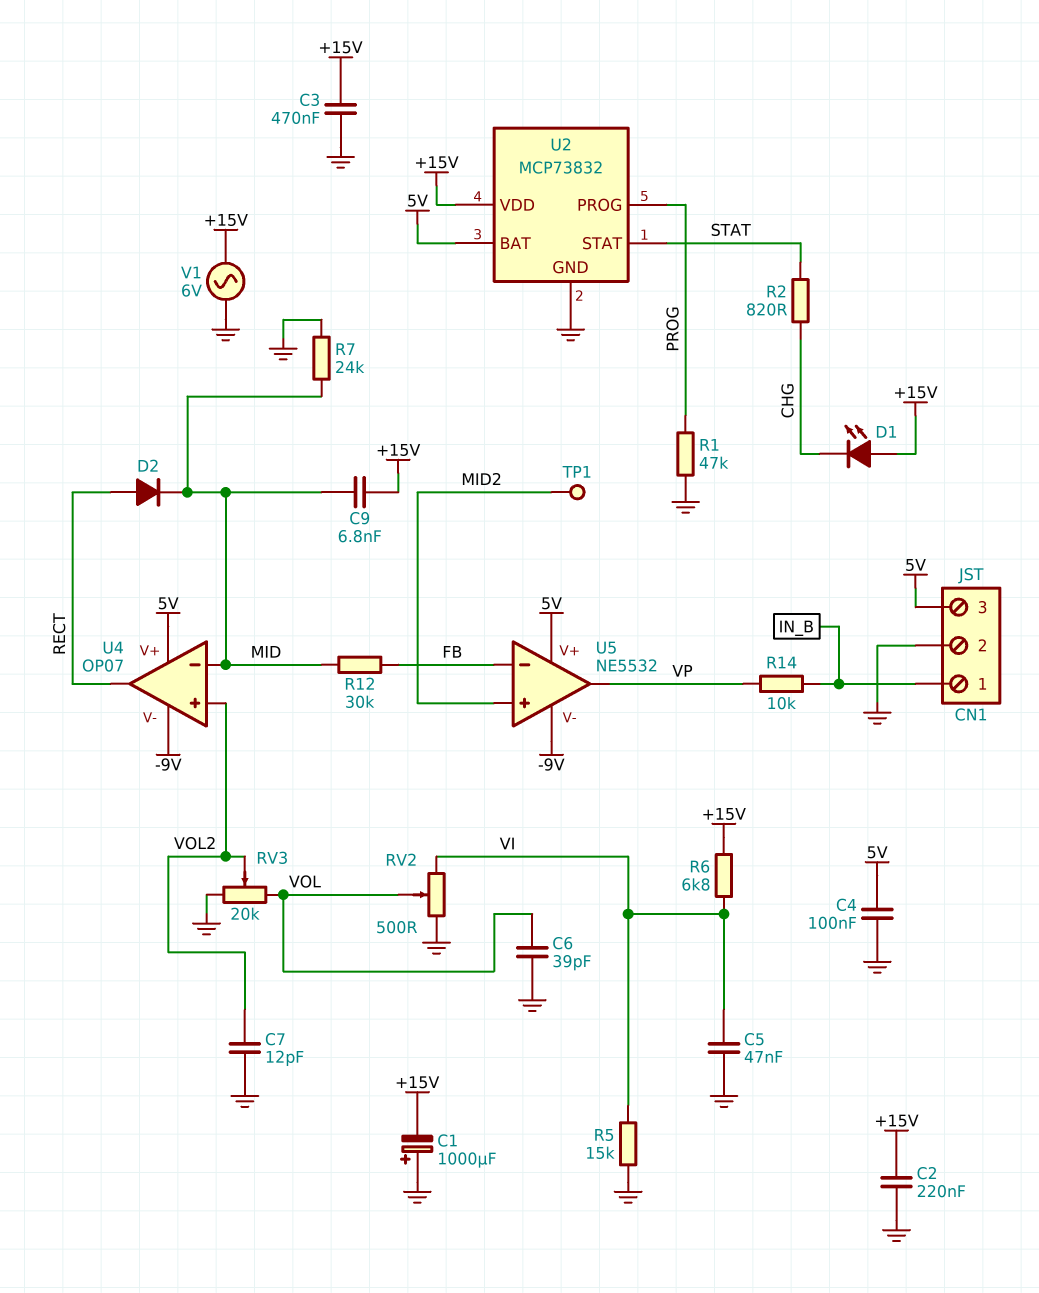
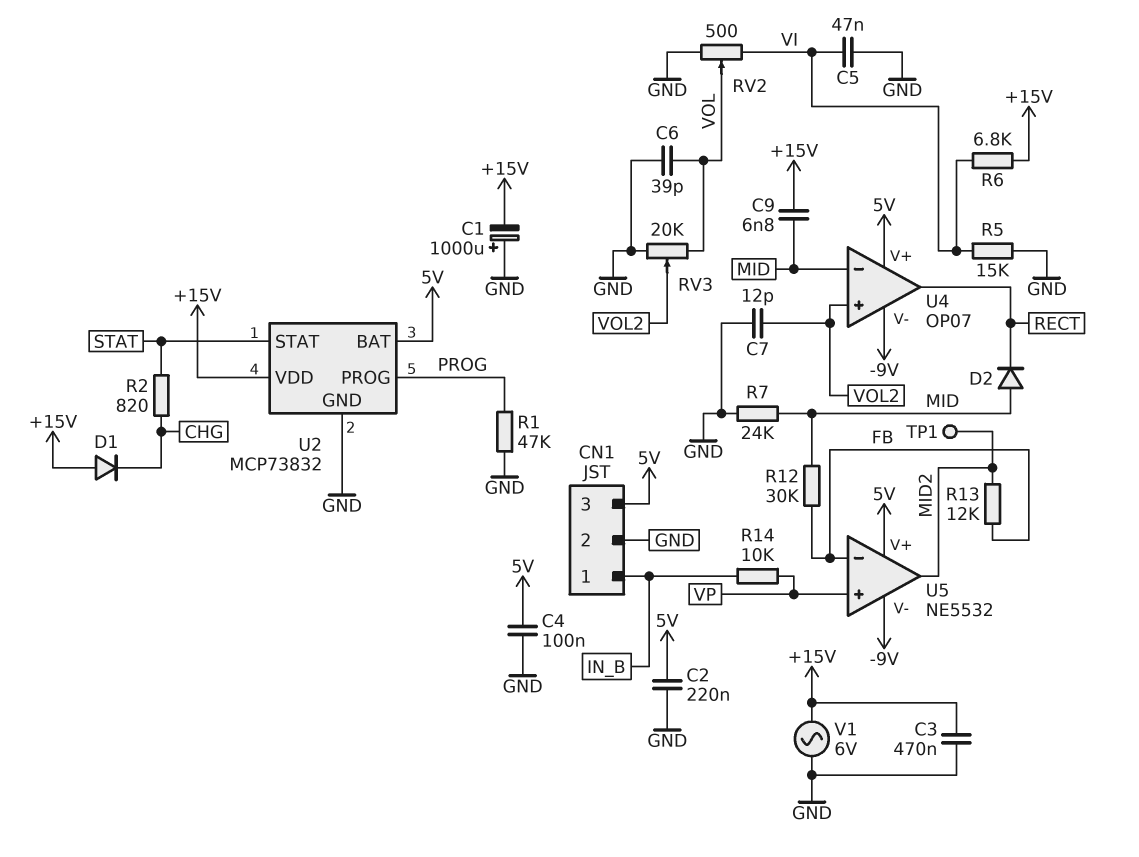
C2: 220nF (+15V, GND) -> 220nF (5V, GND)
D1: LED (A +15V, K CHG) -> diode (A +15V, K CHG)
D2: diode (A RECT, K MID) -> diode (A MID, K RECT)
R13: none -> 12k (FB, MID2)
U5 pin in+: MID2 -> VP
U5 pin out: VP -> MID2

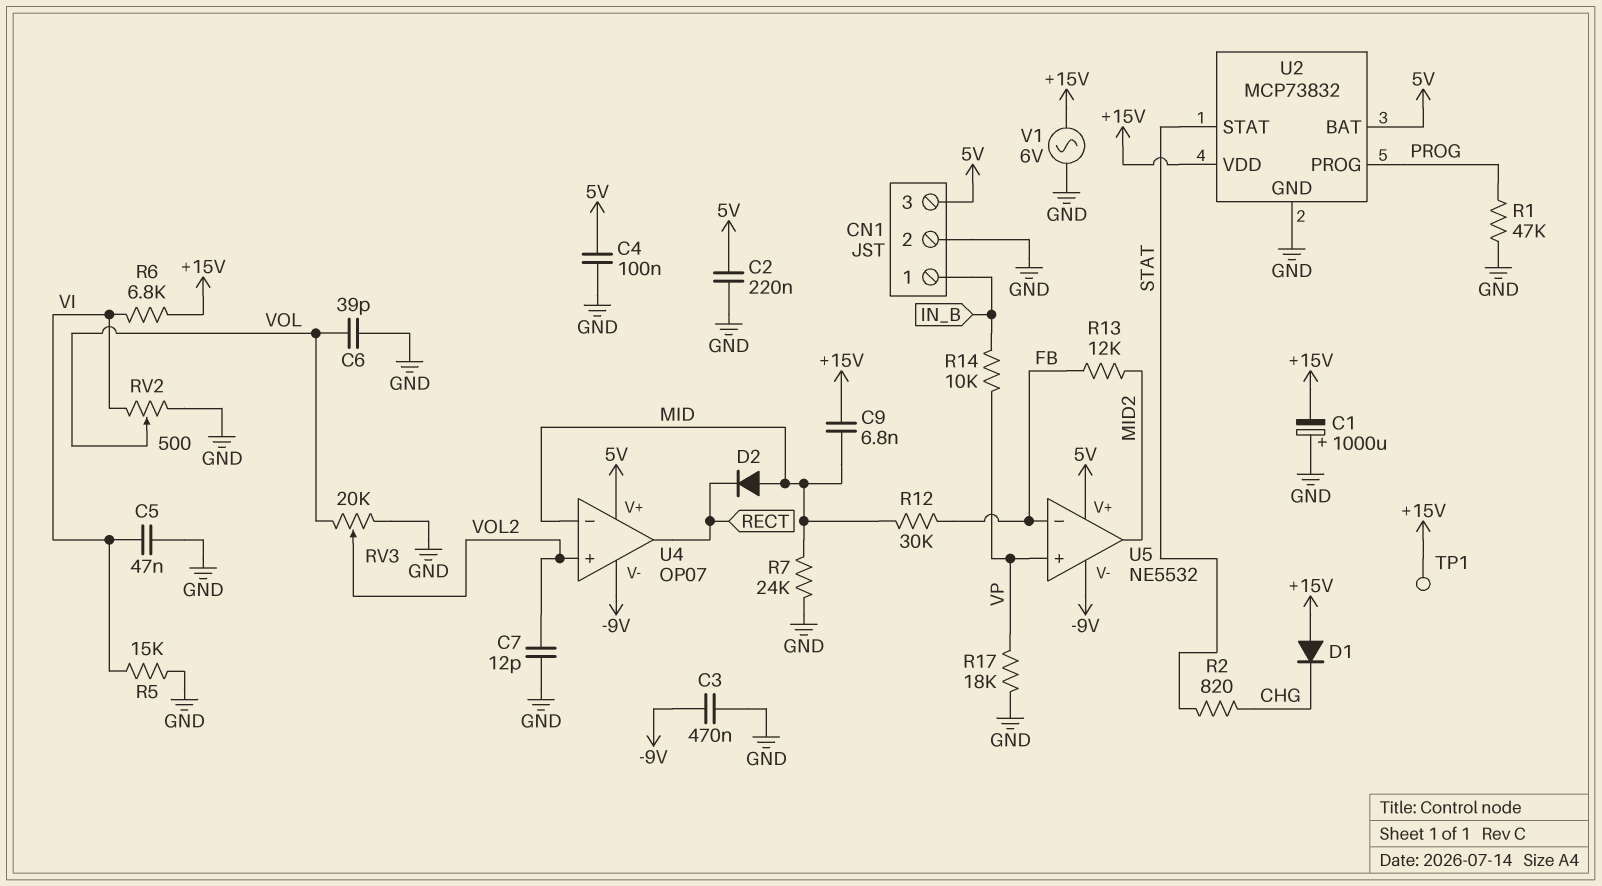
C3: 470nF (+15V, GND) -> 470nF (-9V, GND)
R17: none -> 18k (GND, VP)
TP1: test point (MID2) -> test point (+15V)

